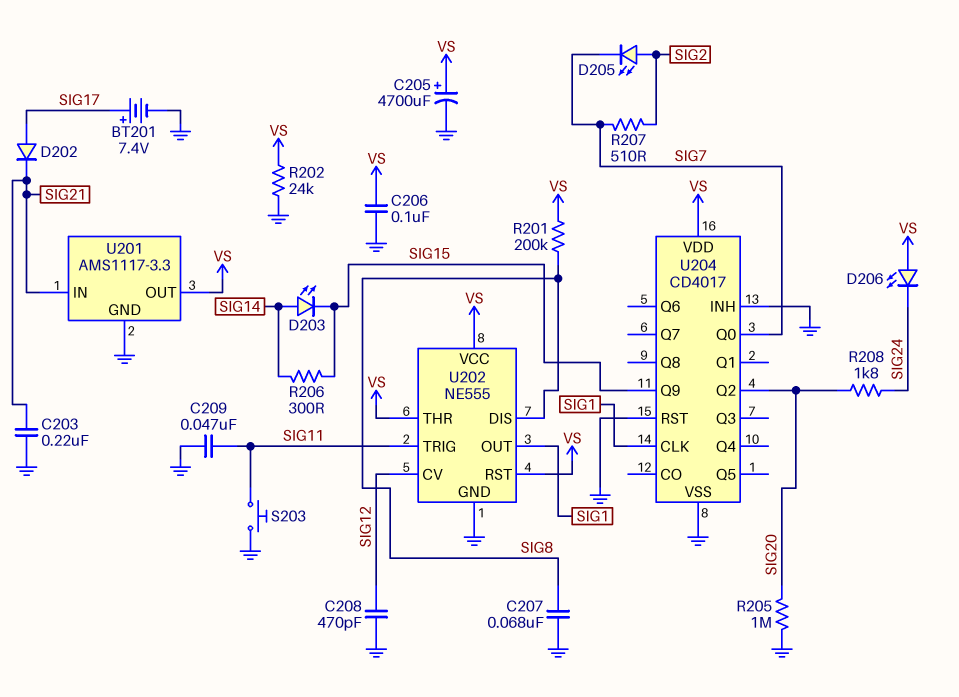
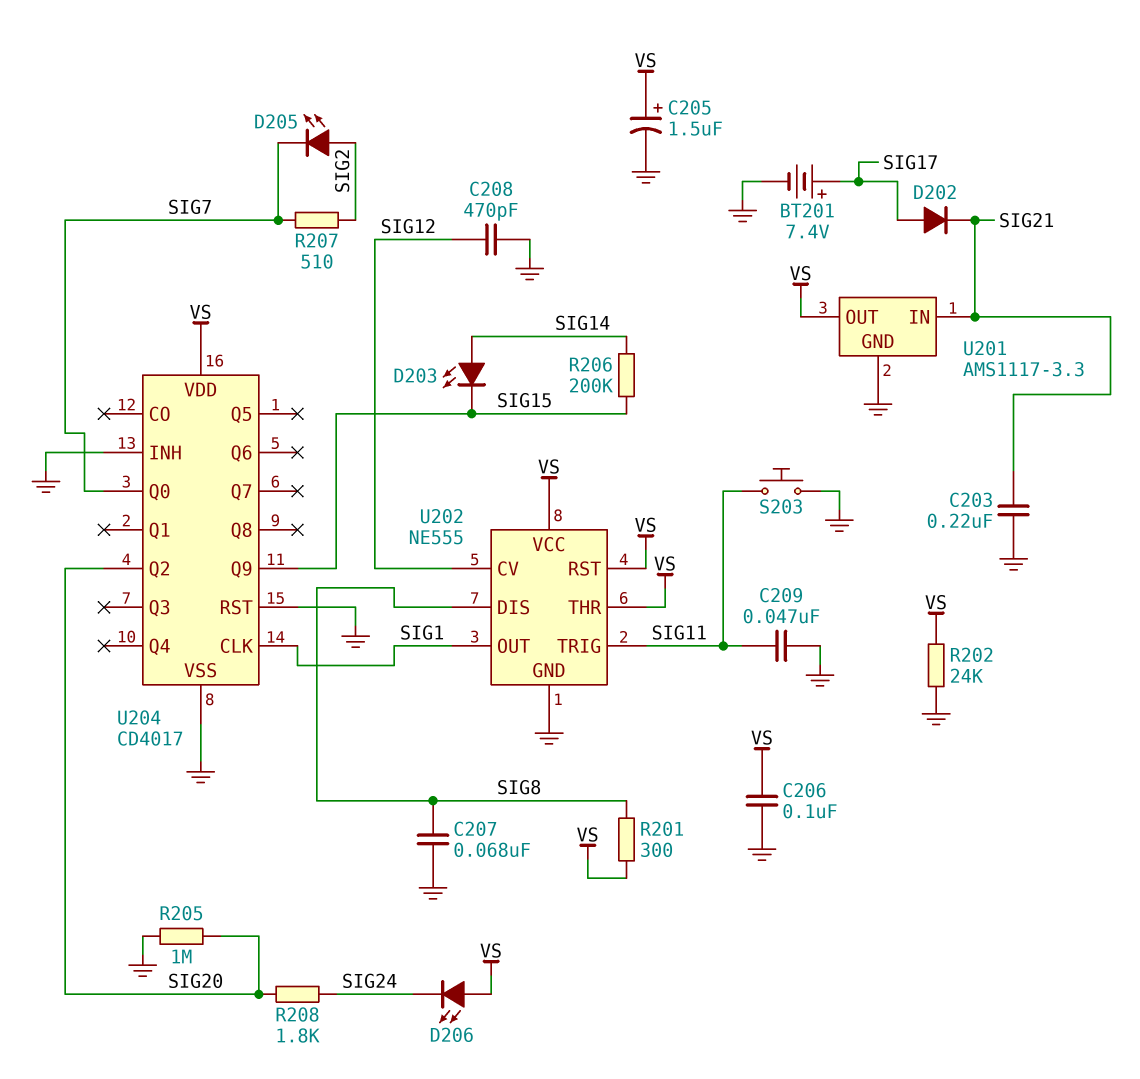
C205: 4700uF (plus VS, minus GND) -> 1.5uF (plus VS, minus GND)
R201: 200k (SIG8, VS) -> 300 (SIG8, VS)
R206: 300 (SIG14, SIG15) -> 200k (SIG14, SIG15)

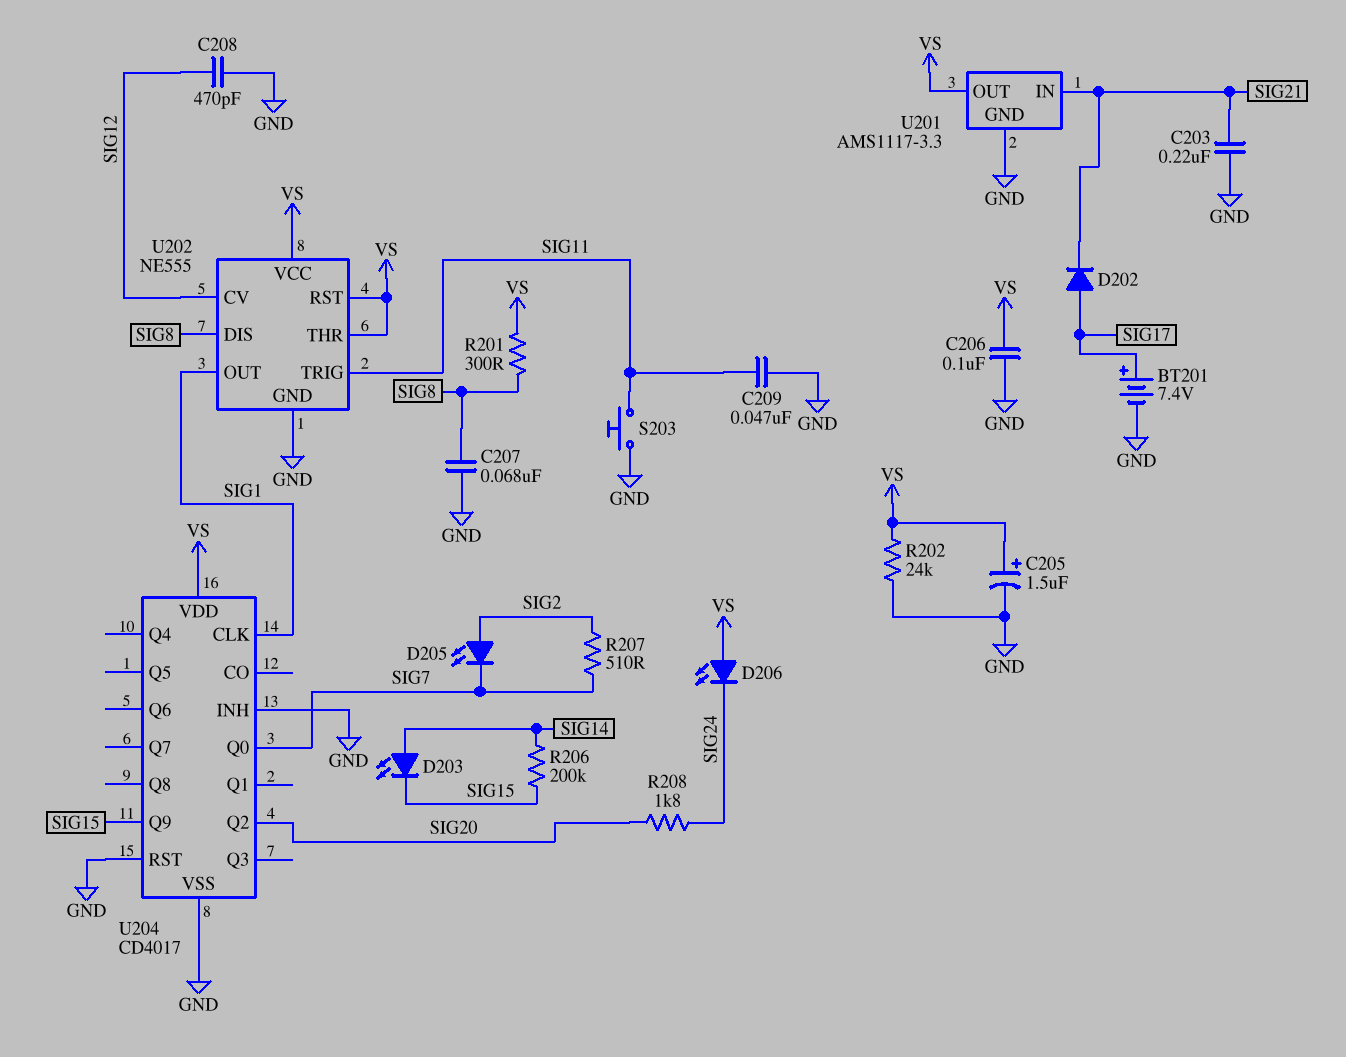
R205: 1M (GND, SIG20) -> none

